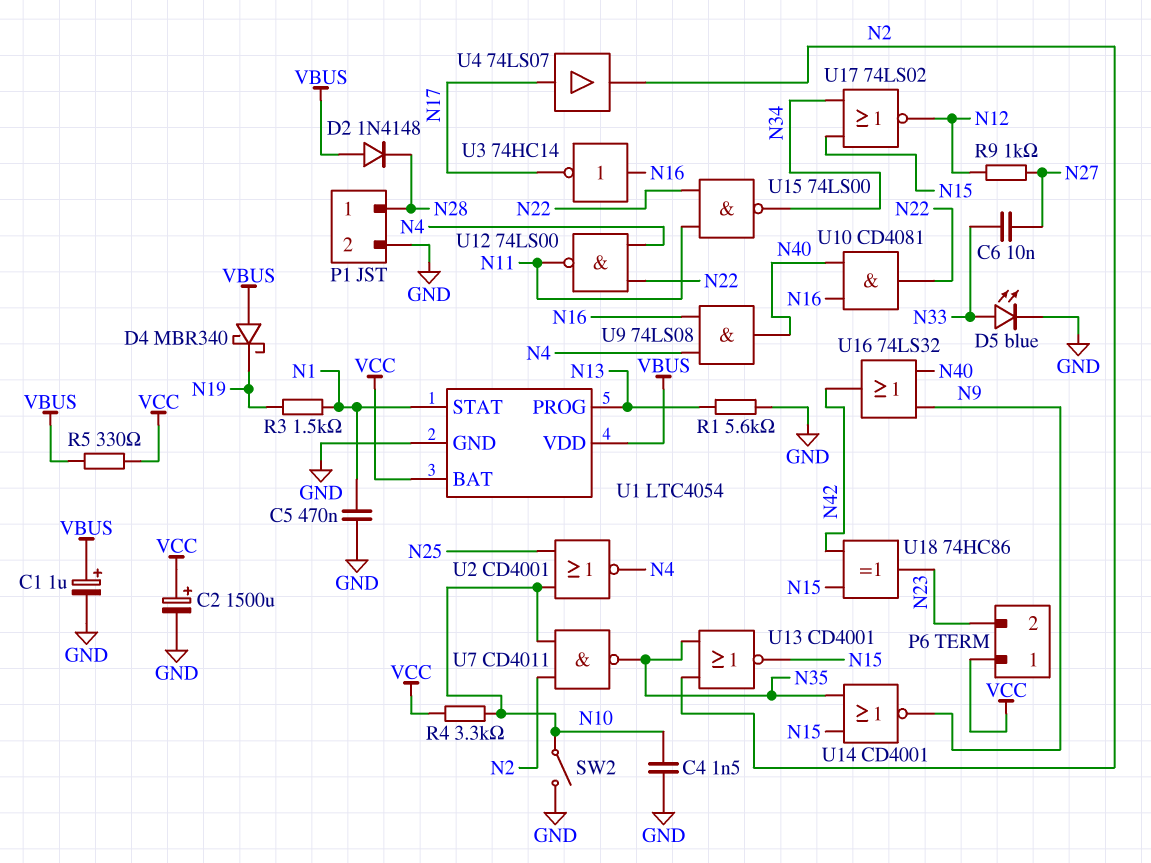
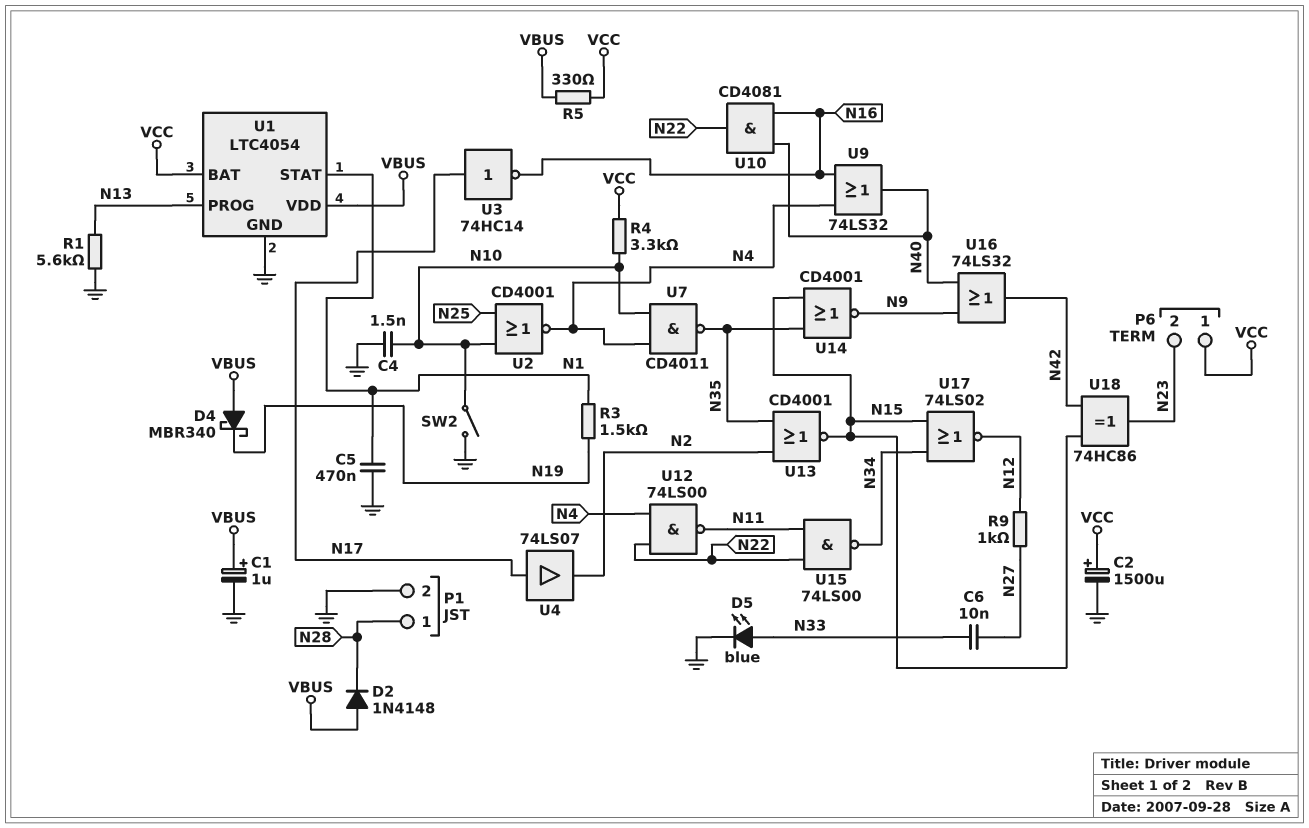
U3: NOT 74HC14 (in N16, out N17) -> NOT 74HC14 (in N17, out N16)
U7: NAND CD4011 (in N2, in N10, out N35) -> NAND CD4011 (in N4, in N10, out N35)
U9: AND 74LS08 (in N4, in N16, out N40) -> OR 74LS32 (in N4, in N16, out N40)

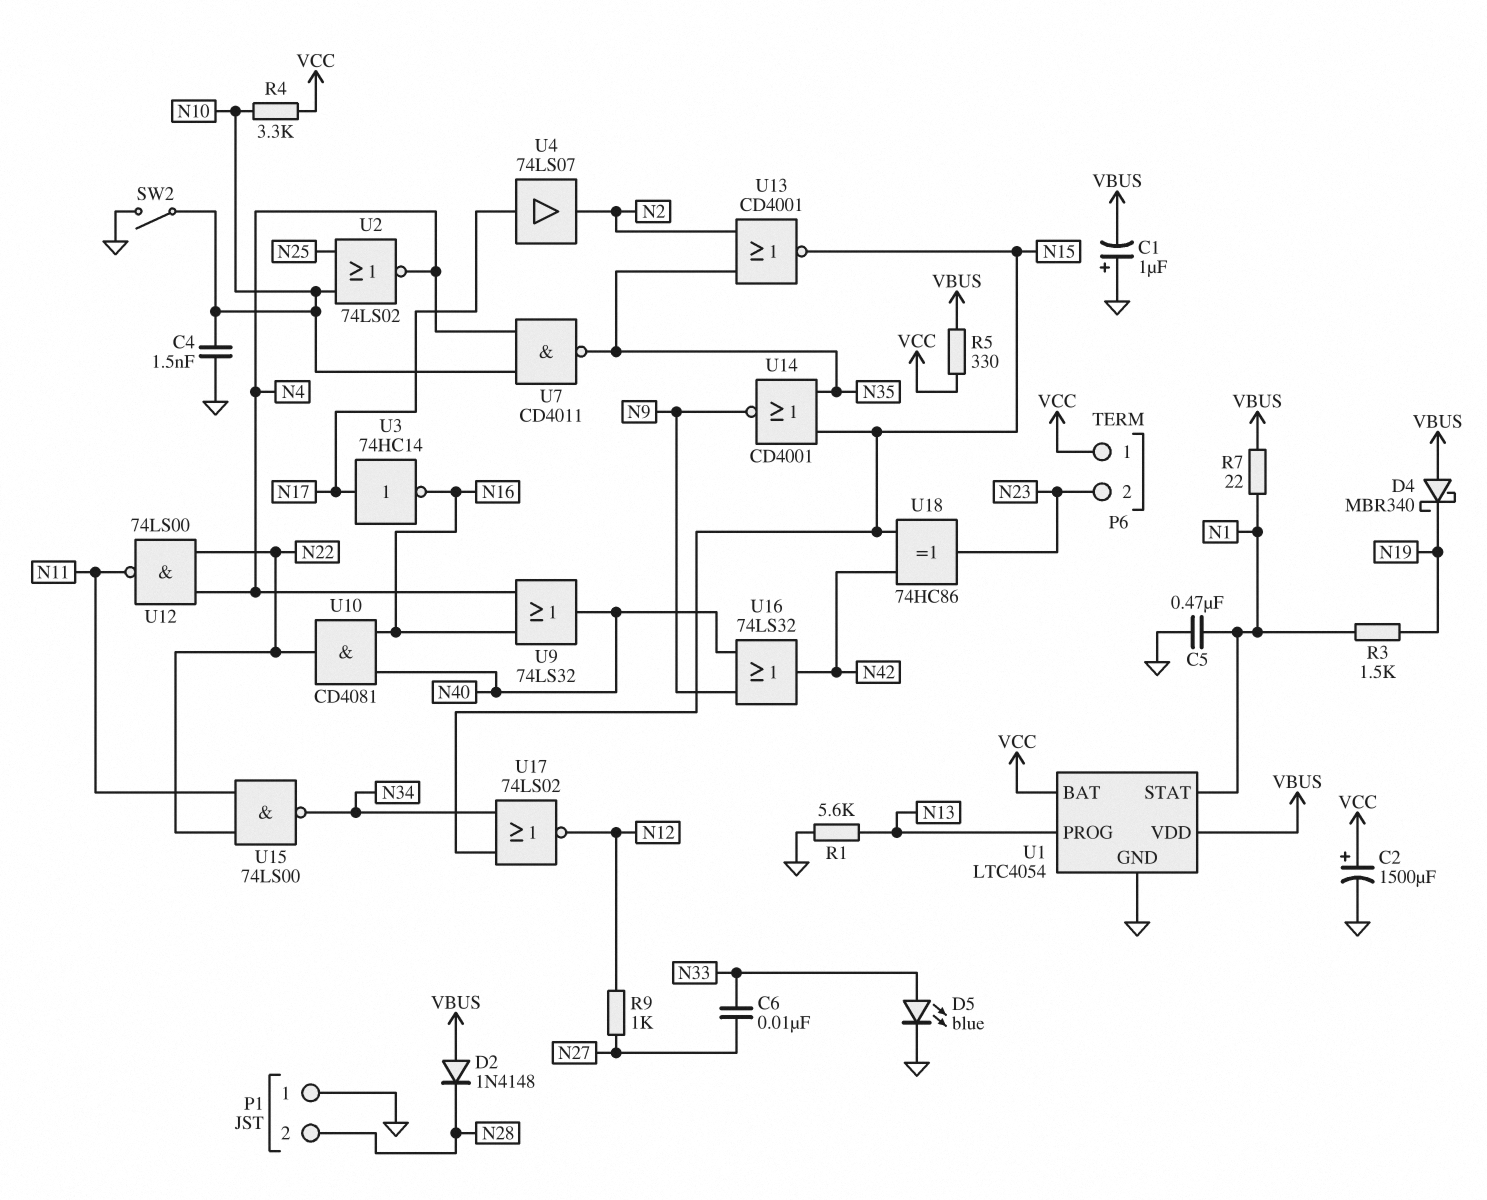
C1: 1uF (plus VBUS, minus GND) -> 1uF (plus GND, minus VBUS)
P1 pin 1: N28 -> GND
P1 pin 2: GND -> N28
R7: none -> 22 (N1, VBUS)
U2: NOR CD4001 (in N10, in N25, out N4) -> NOR 74LS02 (in N10, in N25, out N4)

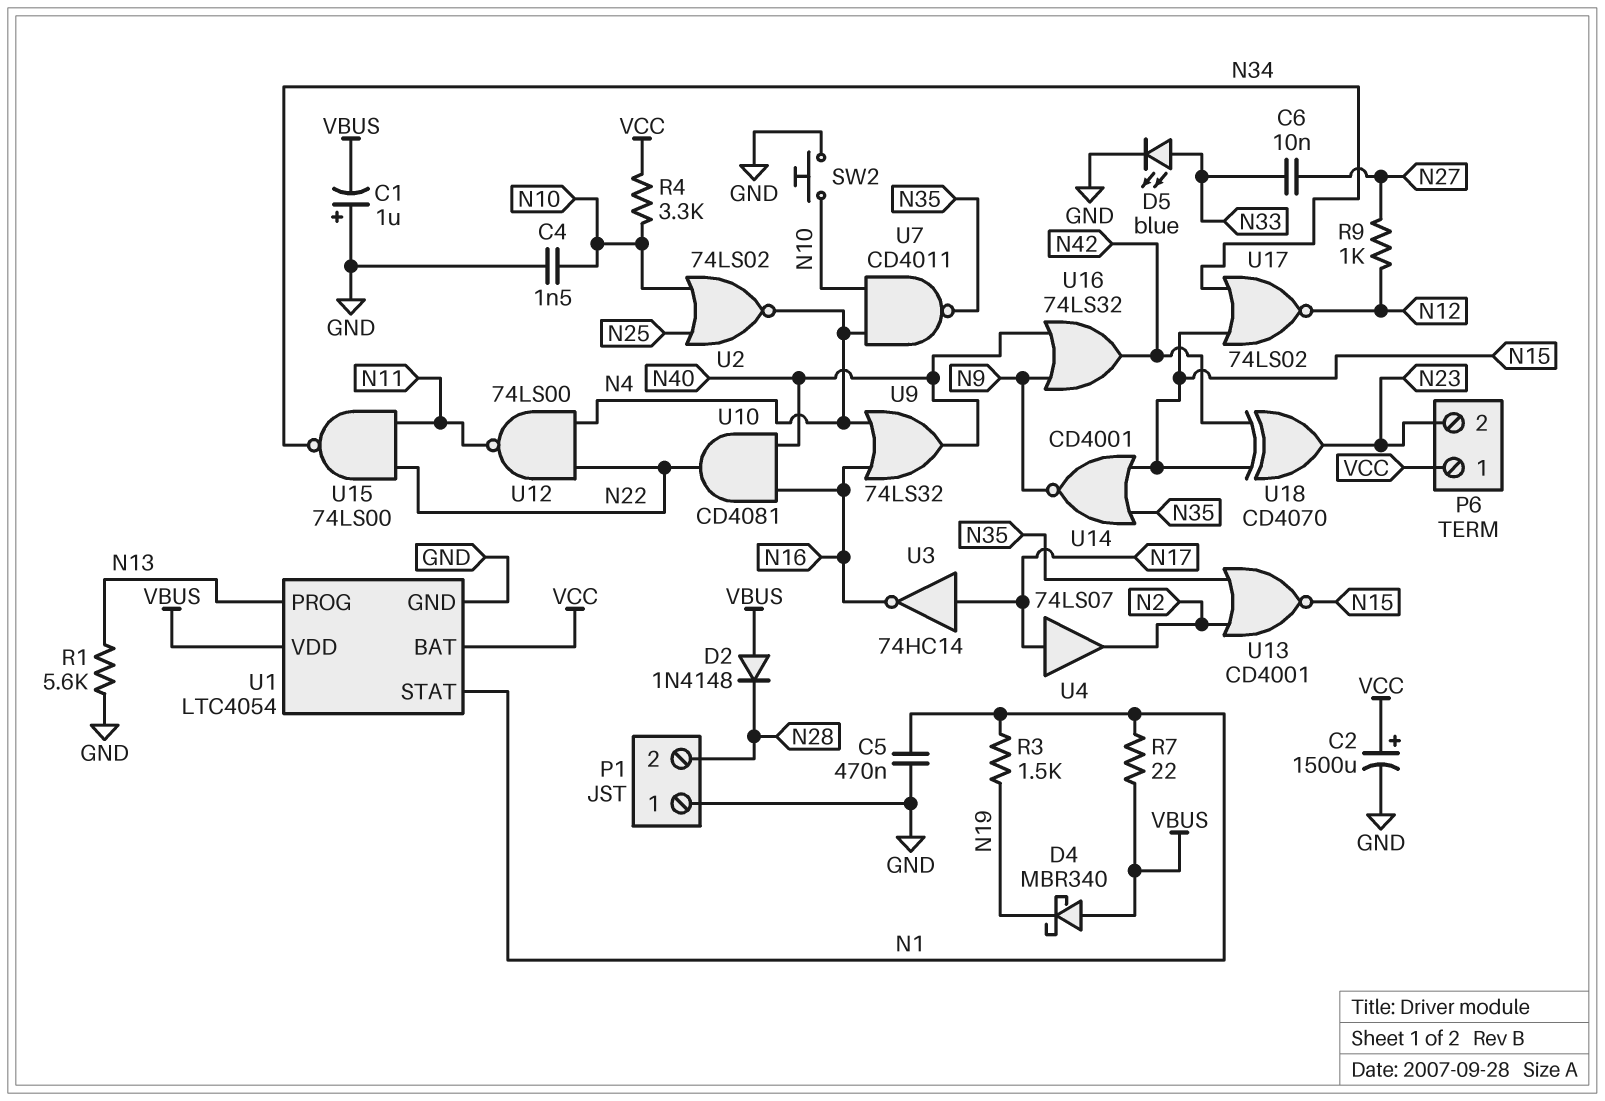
R5: 330 (VBUS, VCC) -> none
SW2: switch (GND, N10) -> button (GND, N10)
U18: XOR 74HC86 (in N15, in N42, out N23) -> XOR CD4070 (in N15, in N42, out N23)

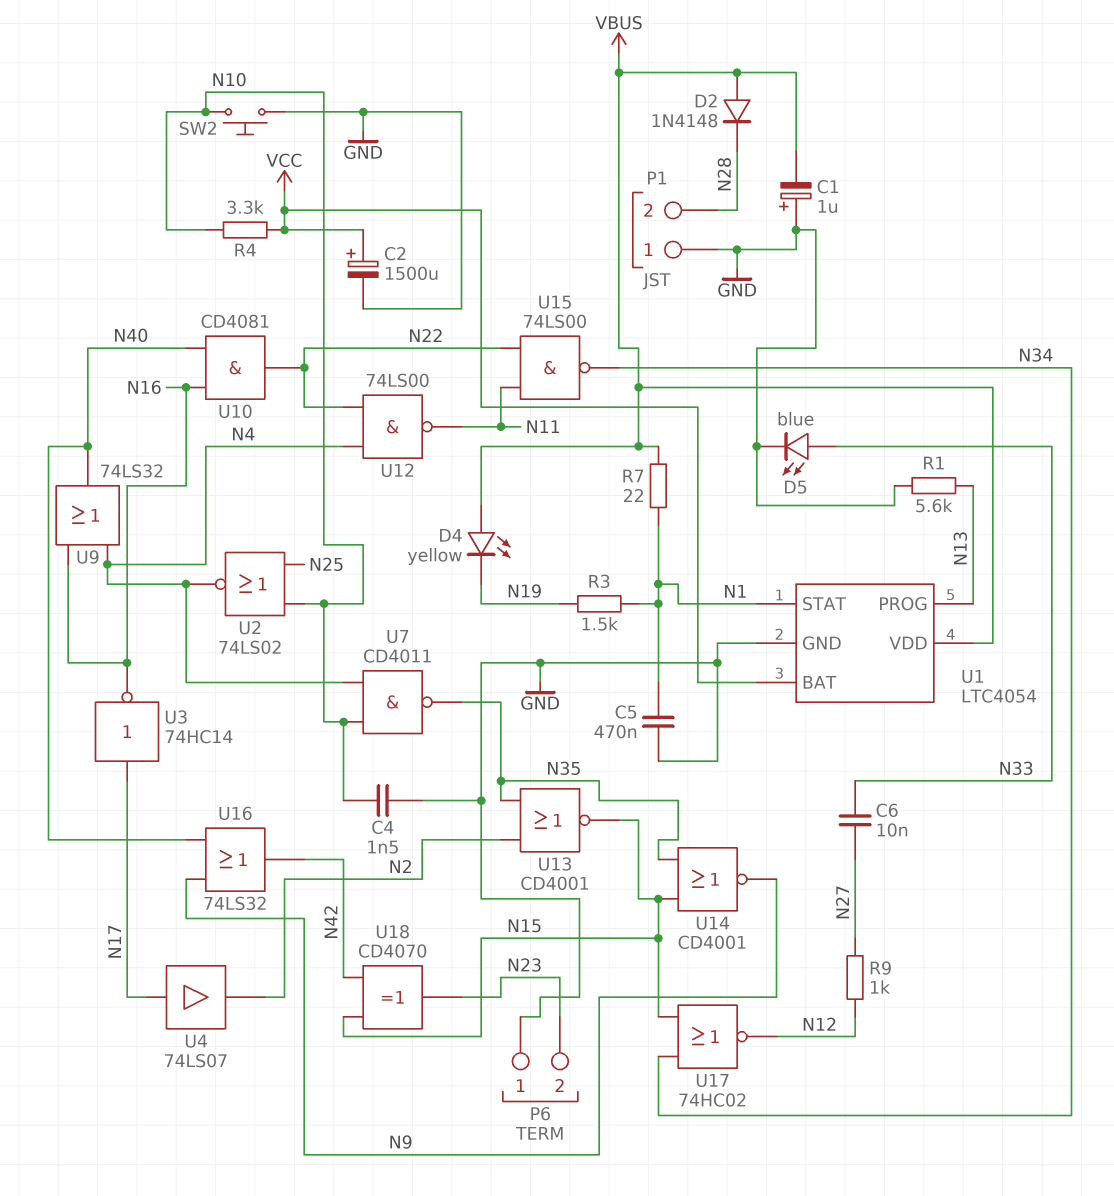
D4: schottky MBR340 (A VBUS, K N19) -> LED yellow (A VBUS, K N19)
P6 pin 1: VCC -> GND
U17: NOR 74LS02 (in N15, in N34, out N12) -> NOR 74HC02 (in N15, in N34, out N12)

